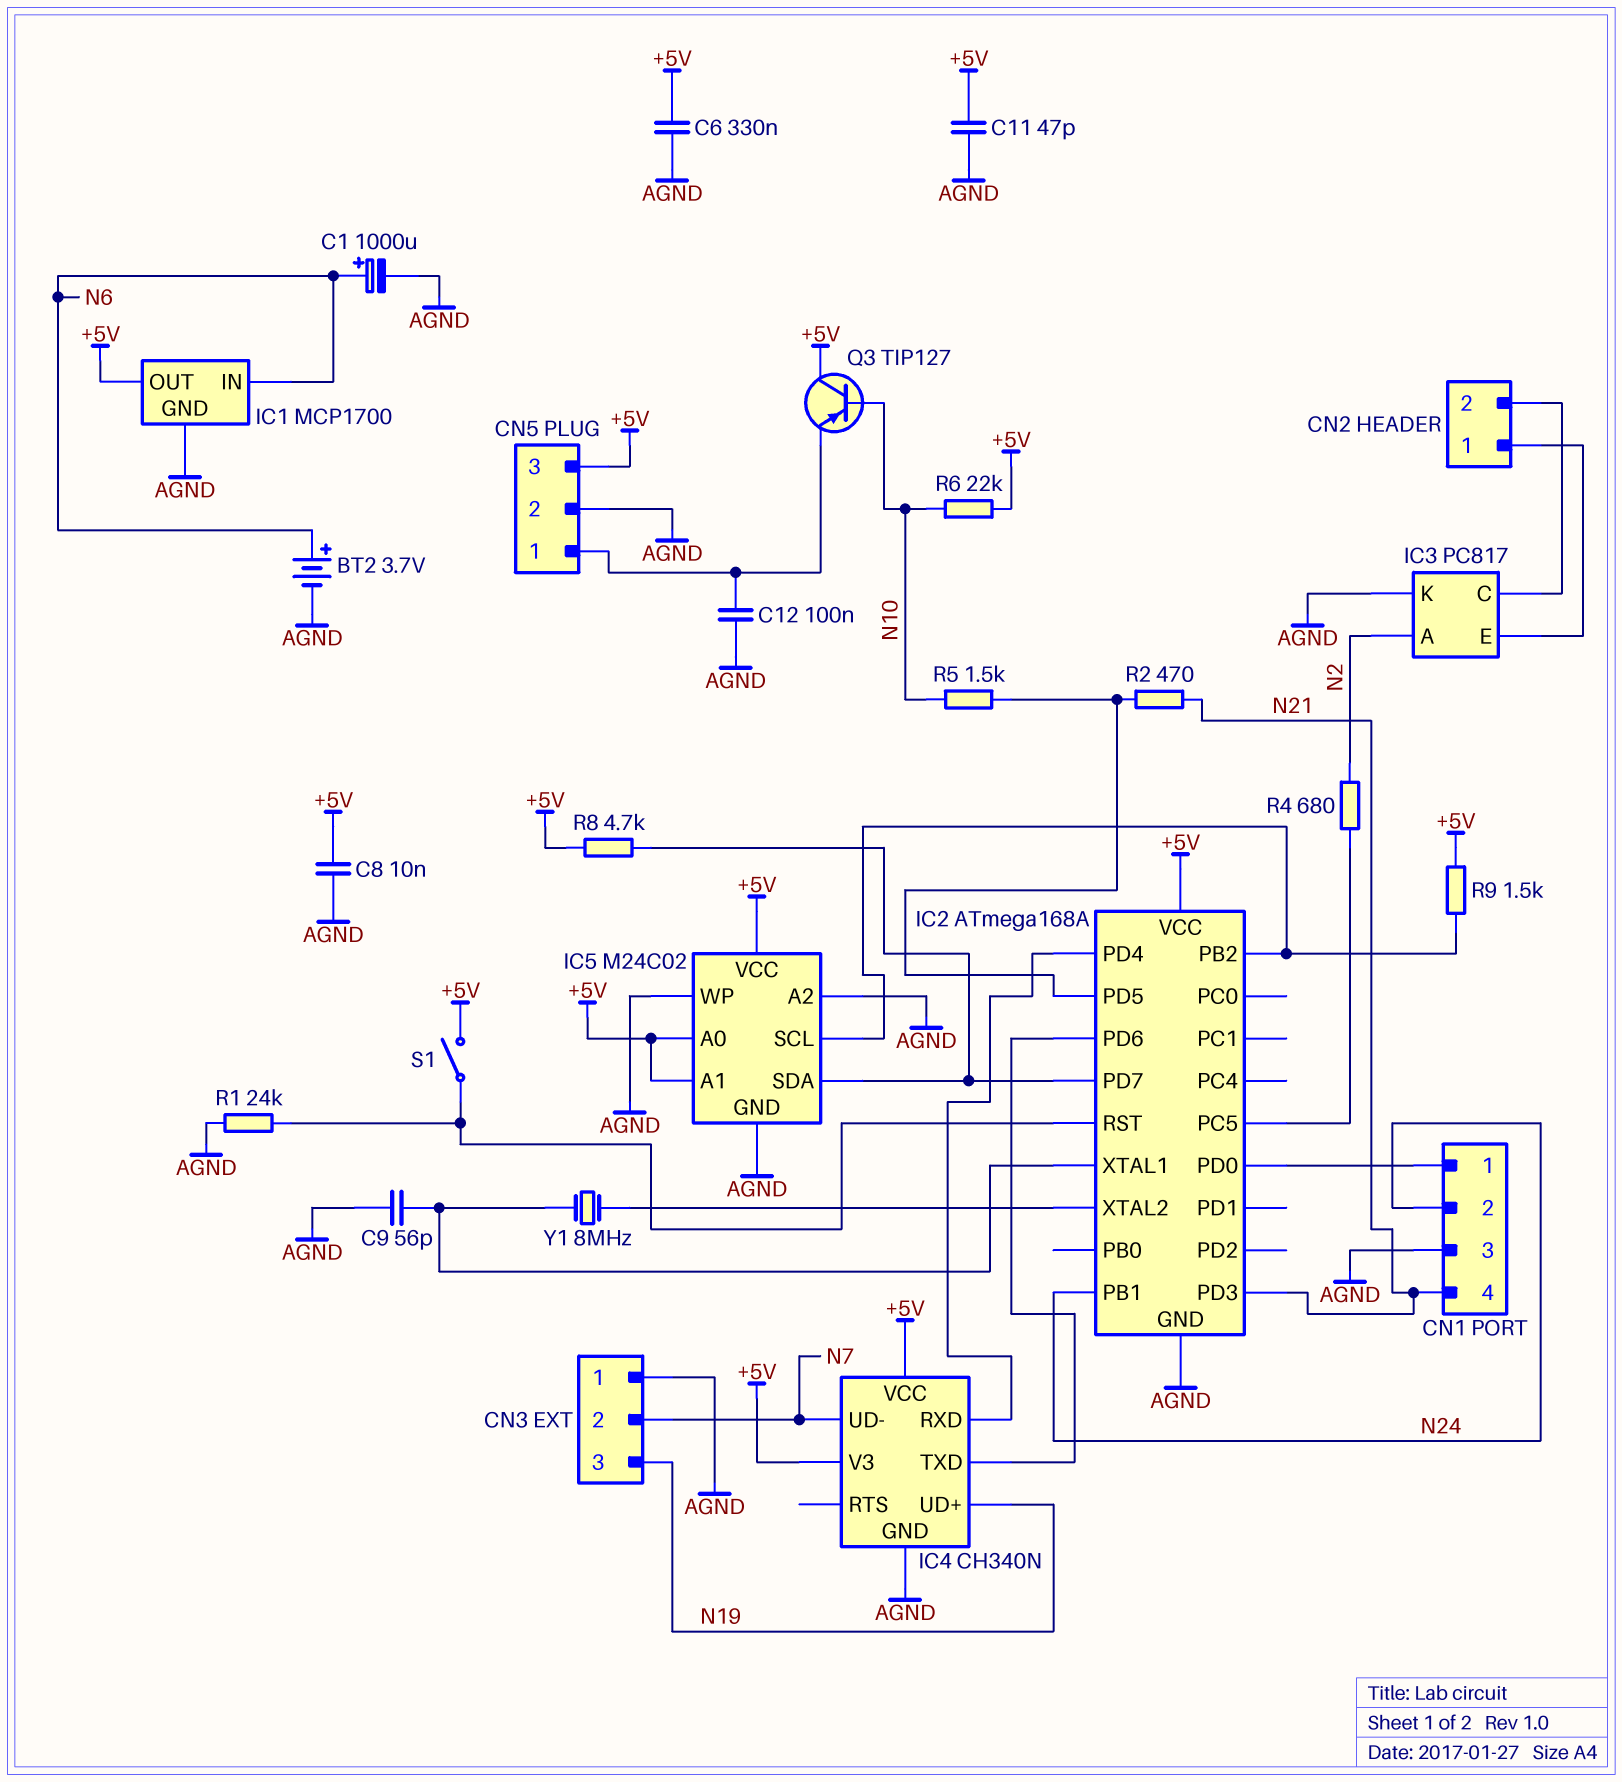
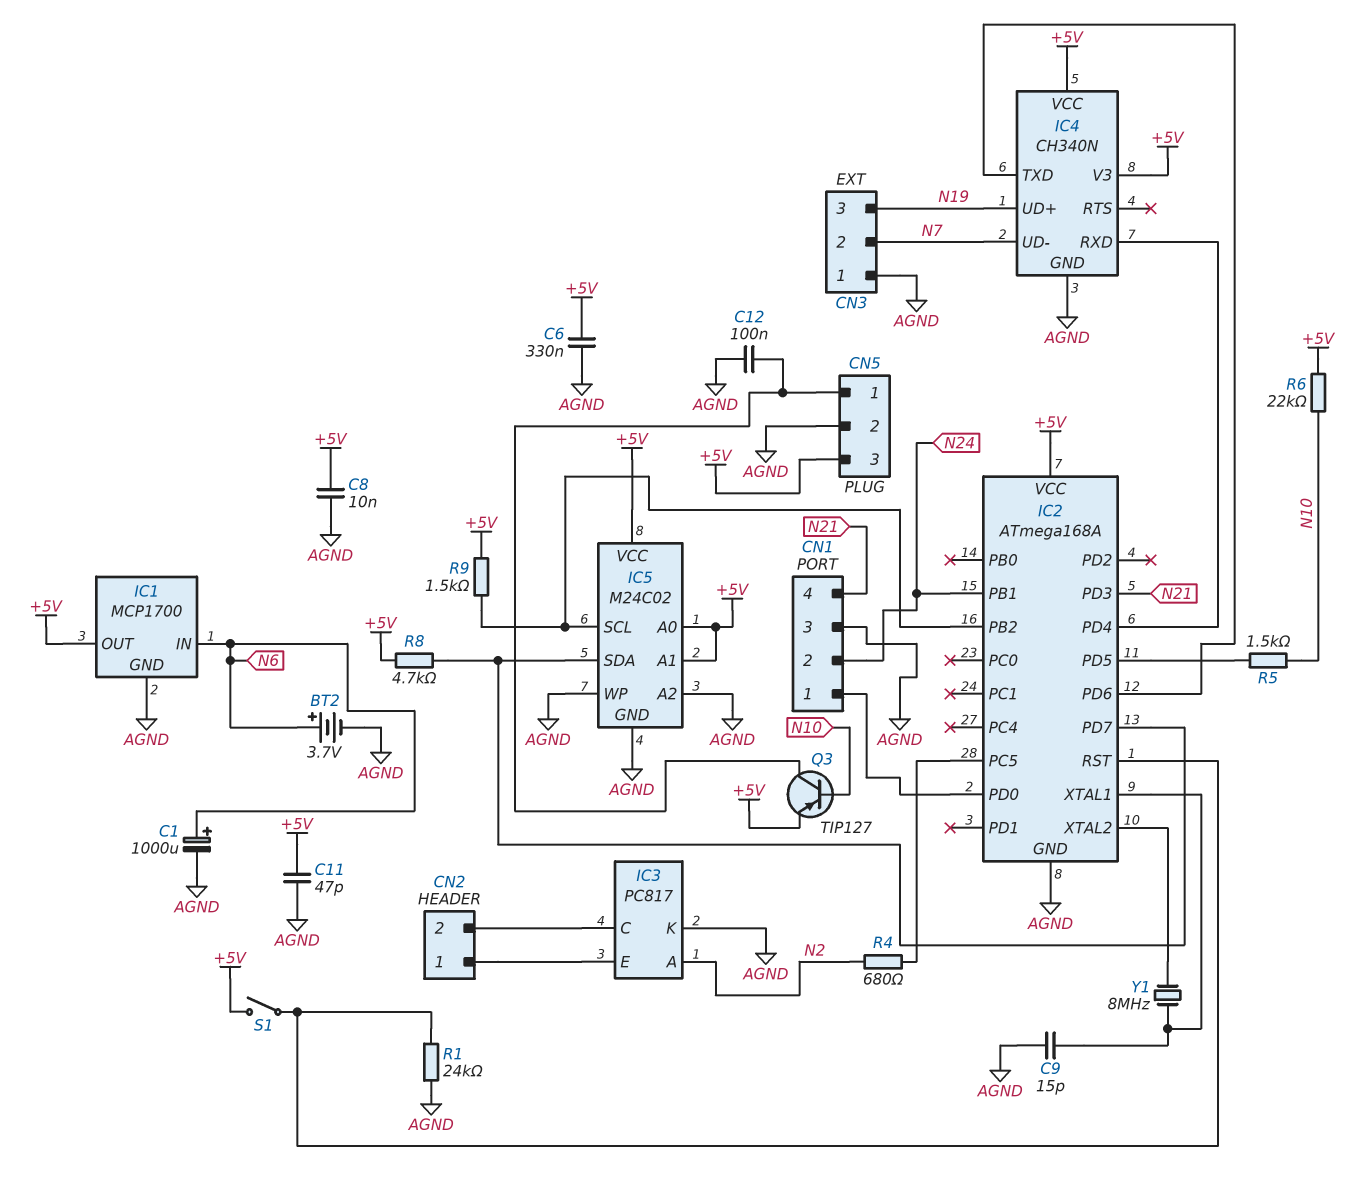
C9: 56pF (AGND, IC2/XTAL1) -> 15pF (AGND, IC2/XTAL1)
Q3: PNP TIP127 (B N10, C +5V, E CN5/1) -> PNP TIP127 (B N10, C CN5/1, E +5V)
R2: 470 (IC2/PD5, N21) -> none

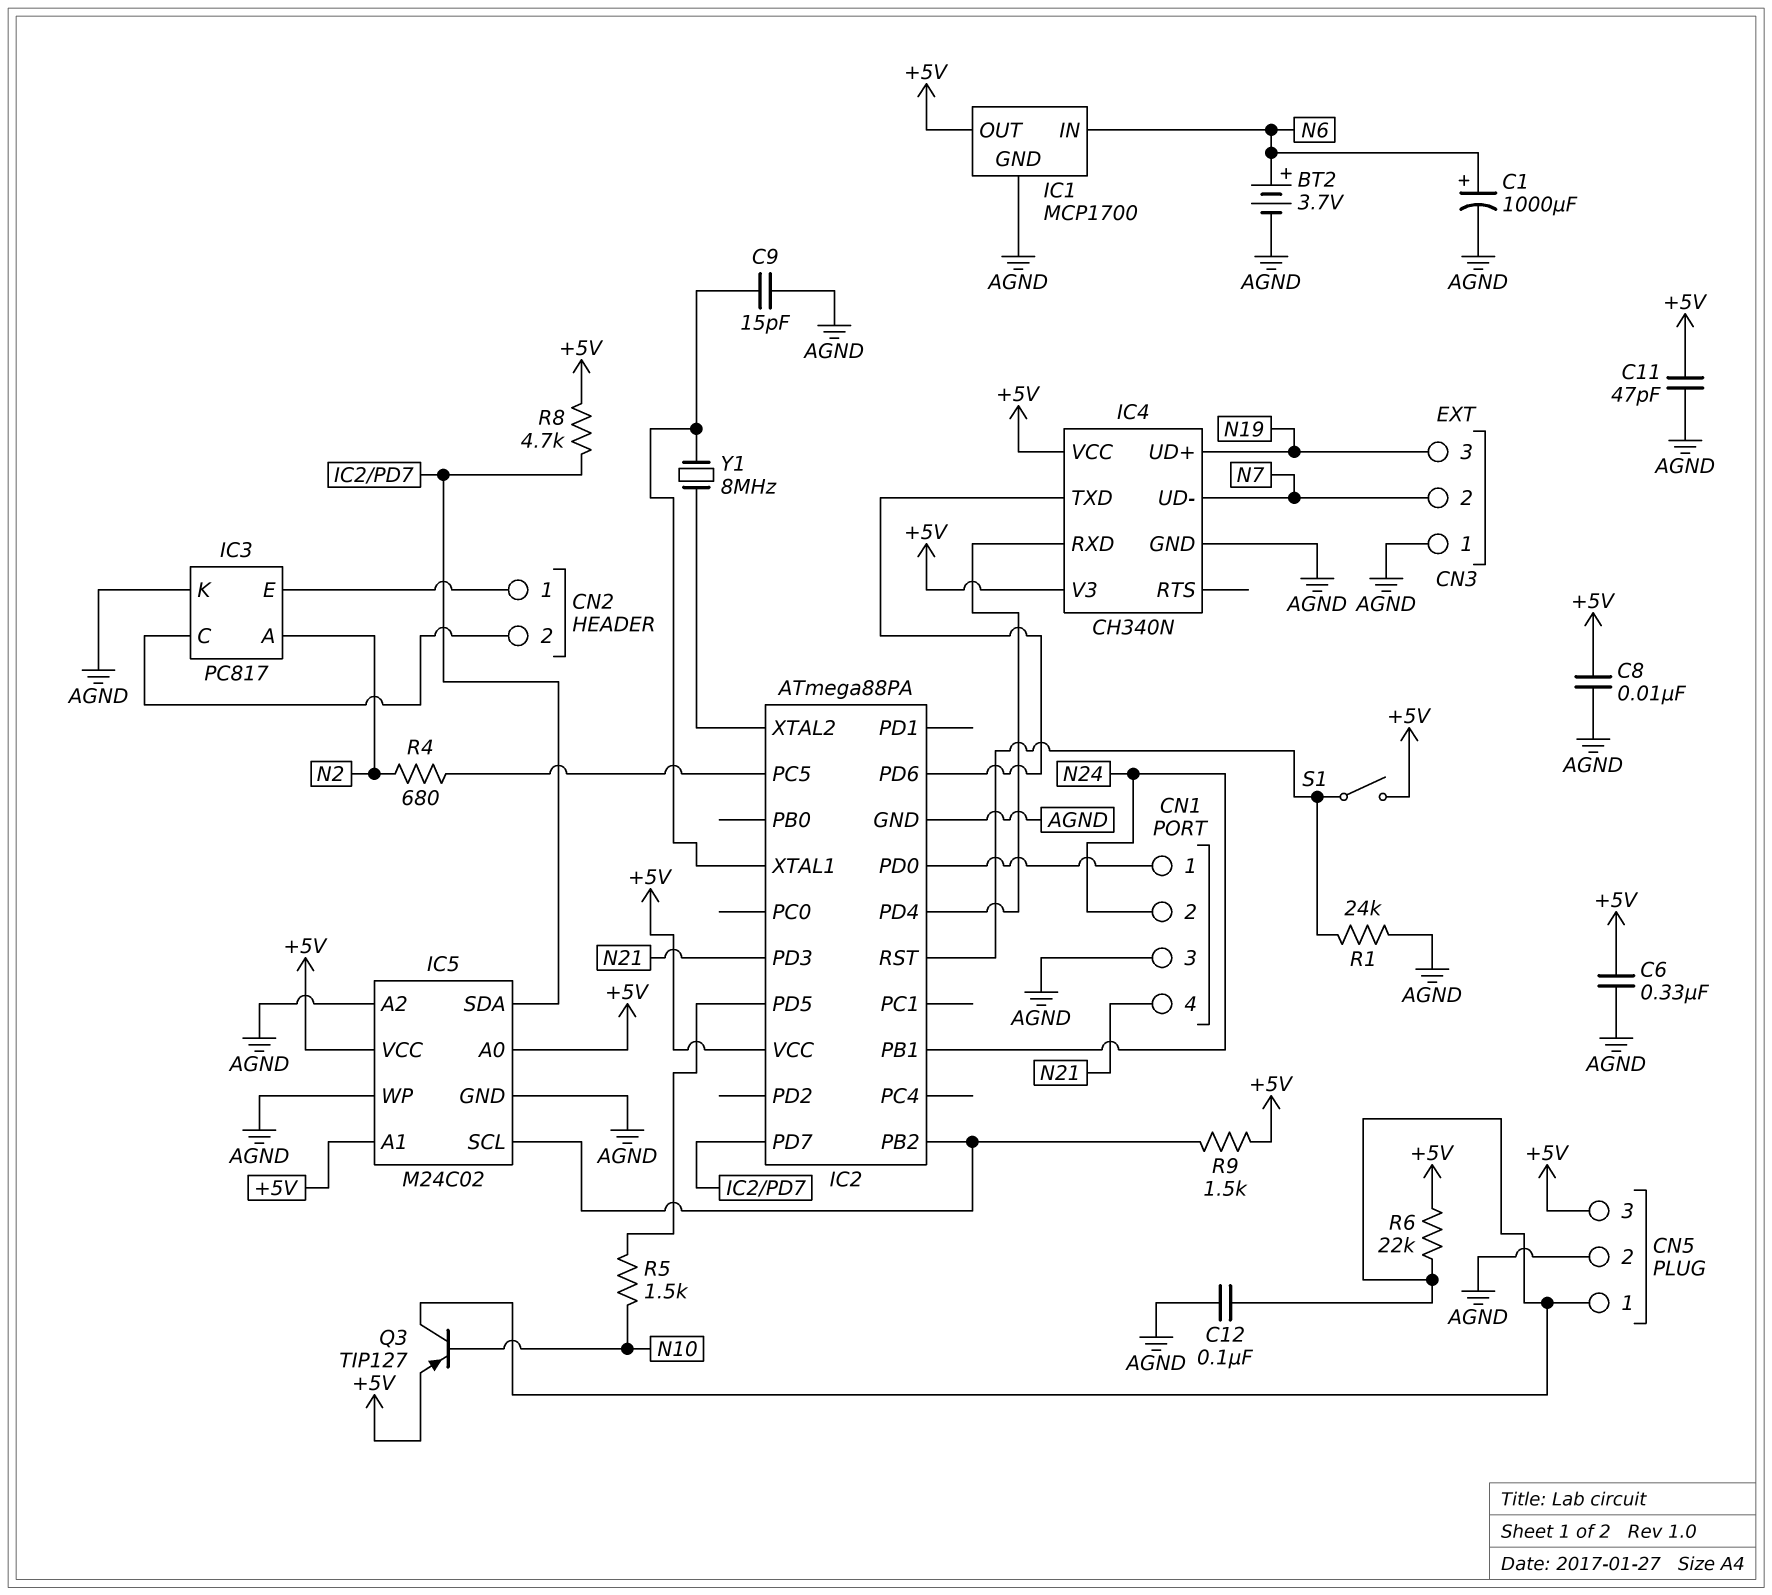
IC2: ATmega168A -> ATmega88PA
R6: 22k (+5V, N10) -> 22k (+5V, CN5/1)

